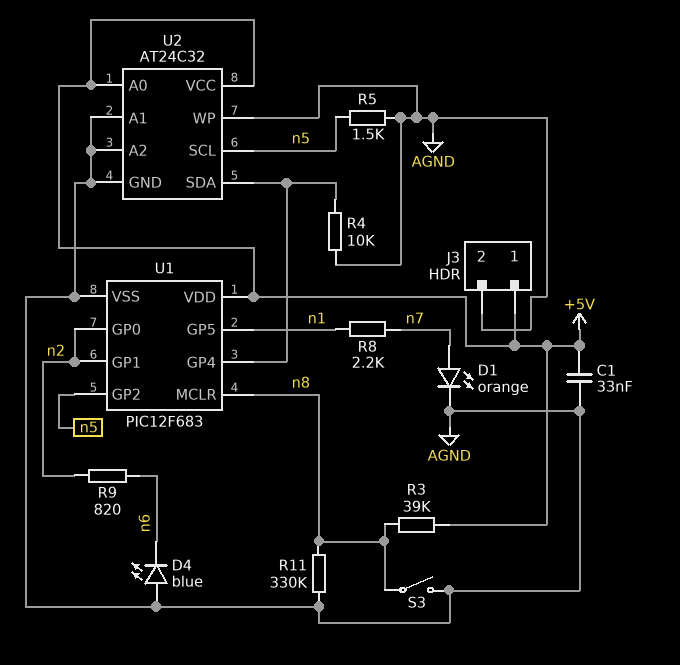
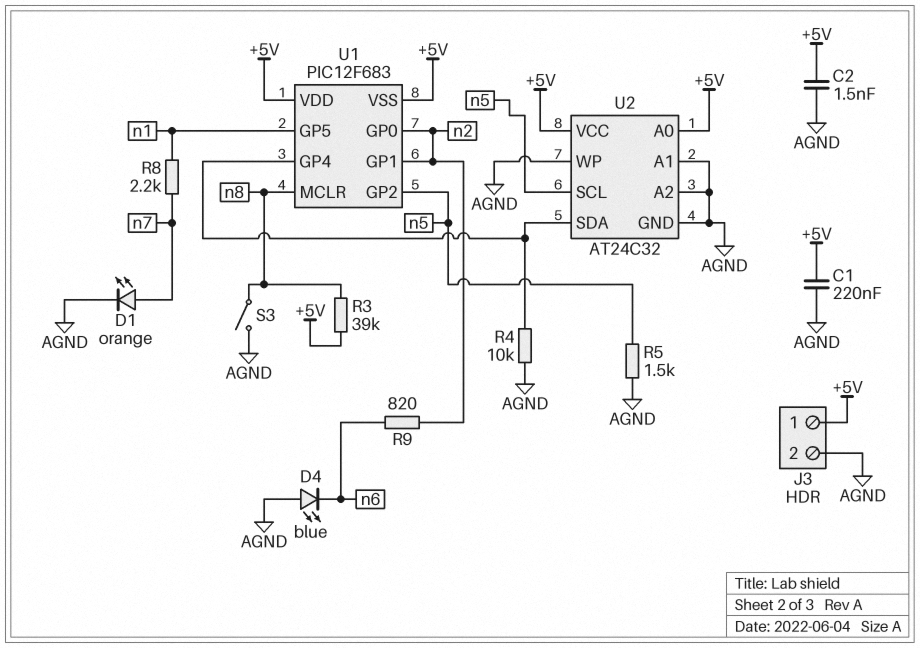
C1: 33nF (+5V, AGND) -> 220nF (+5V, AGND)
C2: none -> 1.5nF (+5V, AGND)
R11: 330k (AGND, n8) -> none
U1 pin VSS: AGND -> +5V

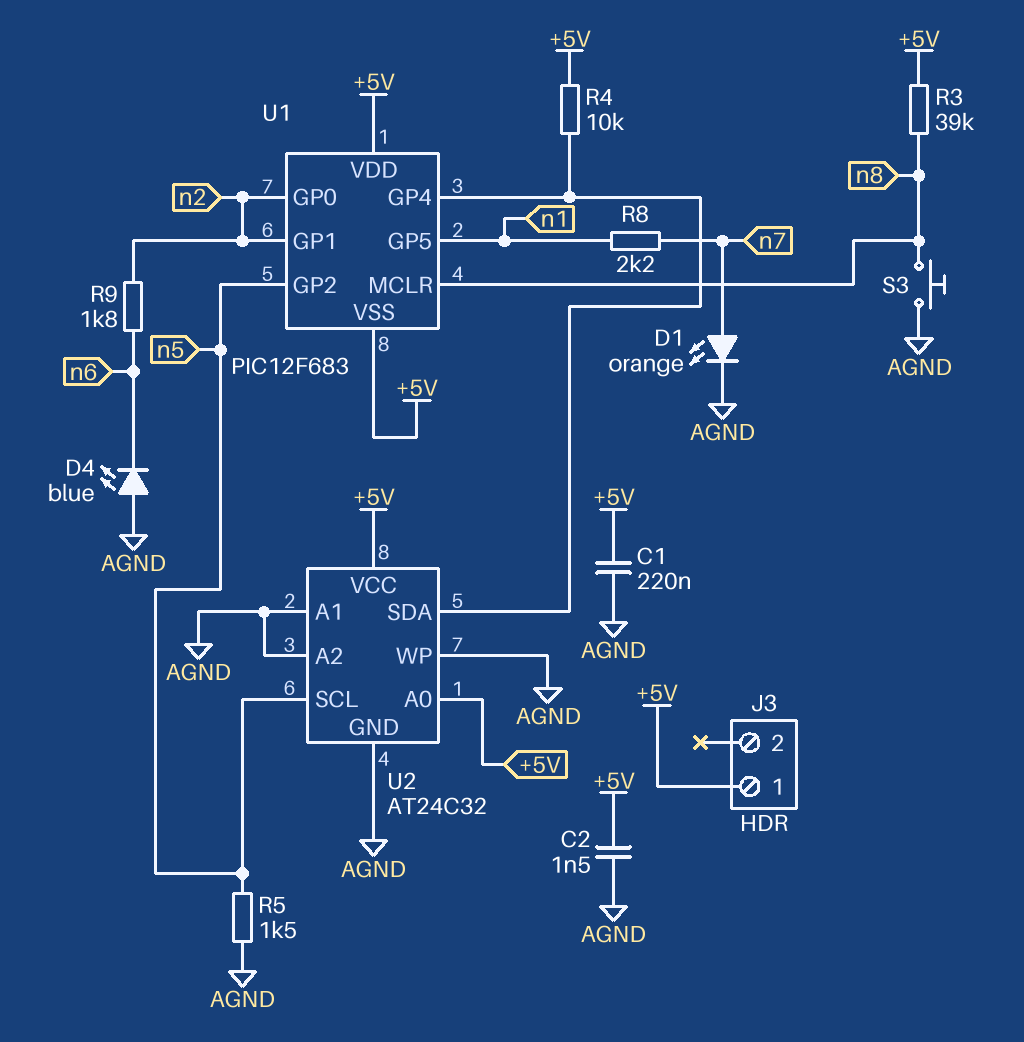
J3 pin 2: AGND -> none
R4: 10k (AGND, U1/GP4) -> 10k (+5V, U1/GP4)
R9: 820 (n2, n6) -> 1.8k (n2, n6)
S3: switch (AGND, n8) -> button (AGND, n8)

